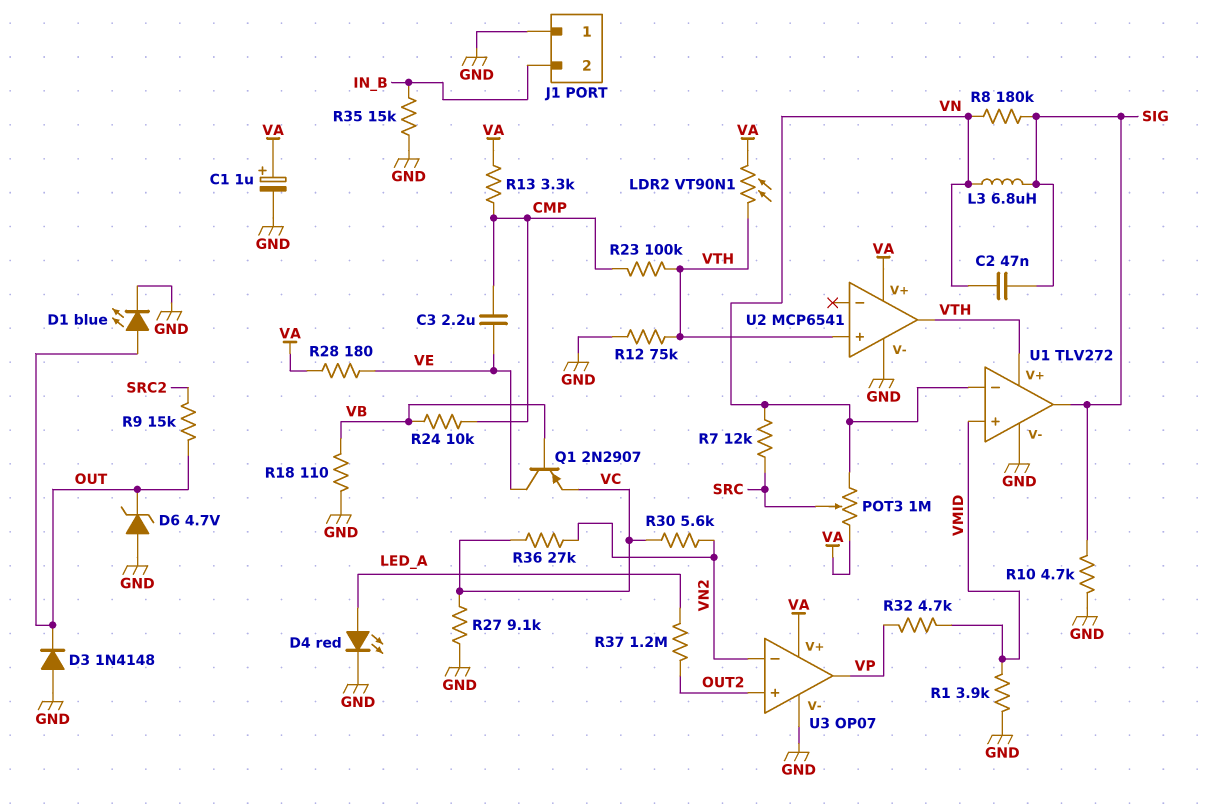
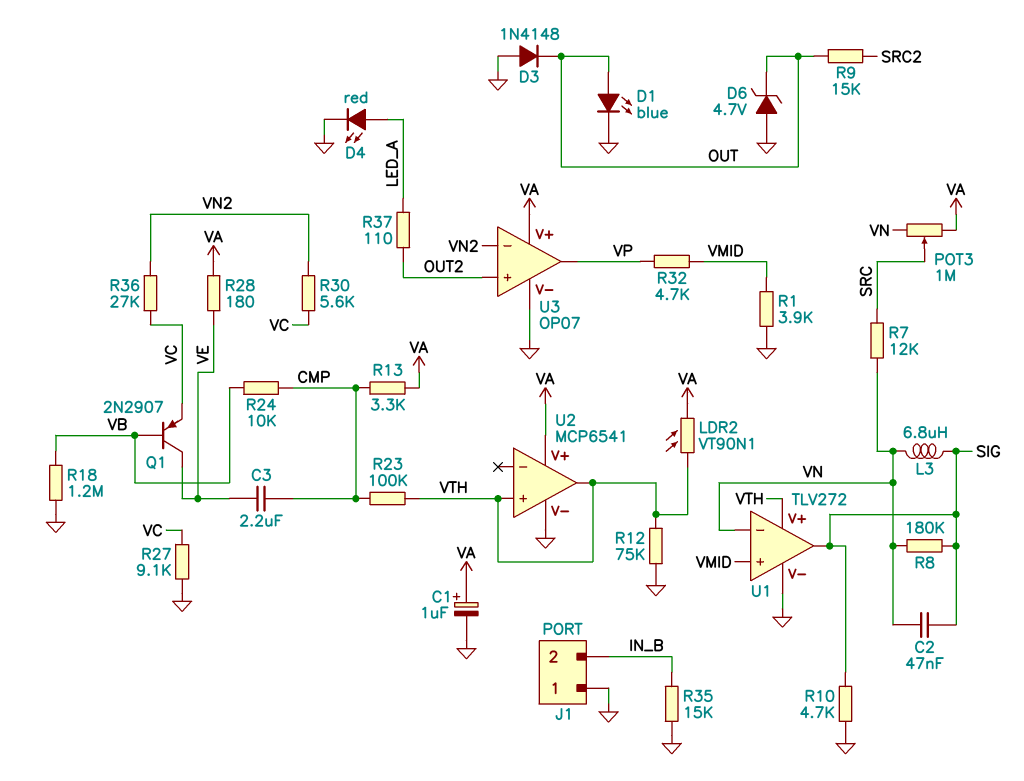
R18: 110 (GND, VB) -> 1.2M (GND, VB)
R37: 1.2M (LED_A, OUT2) -> 110 (LED_A, OUT2)

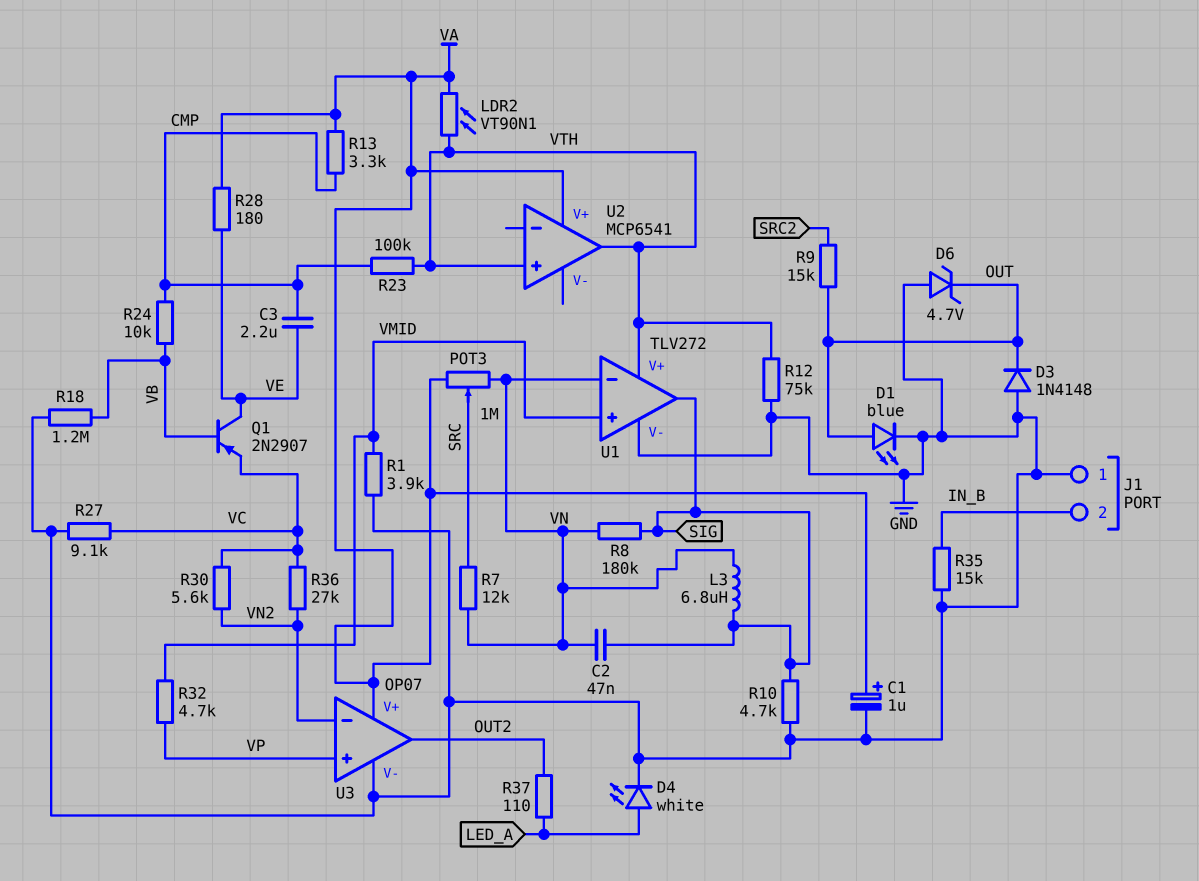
D4: LED red (A LED_A, K GND) -> LED white (A LED_A, K GND)
U2 pin V-: GND -> none
U3 pin in+: OUT2 -> VP
U3 pin out: VP -> OUT2

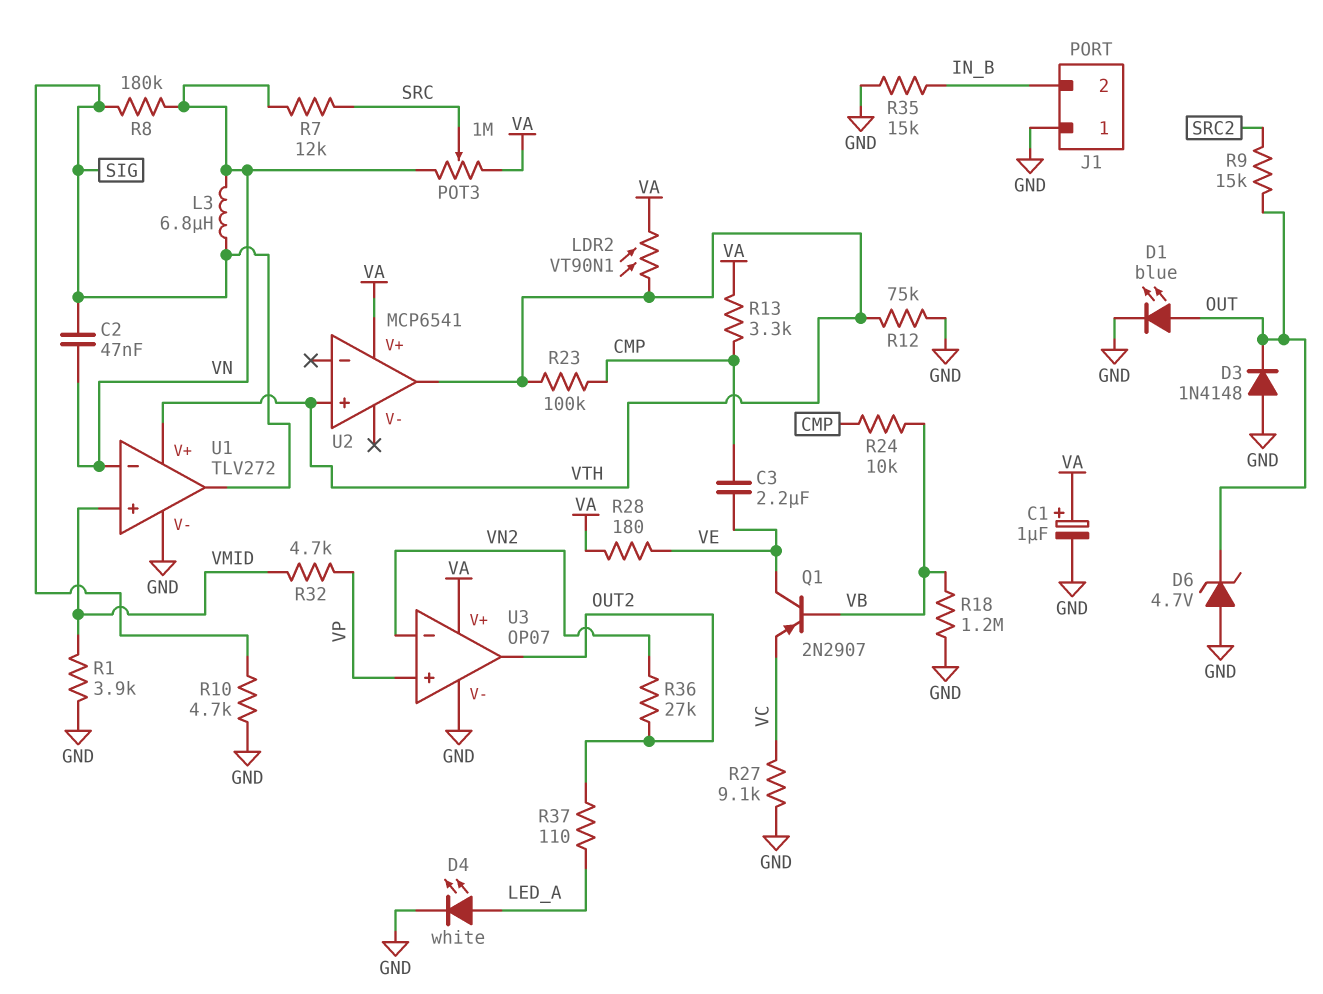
R30: 5.6k (VC, VN2) -> none
R36: 27k (VC, VN2) -> 27k (OUT2, VN2)

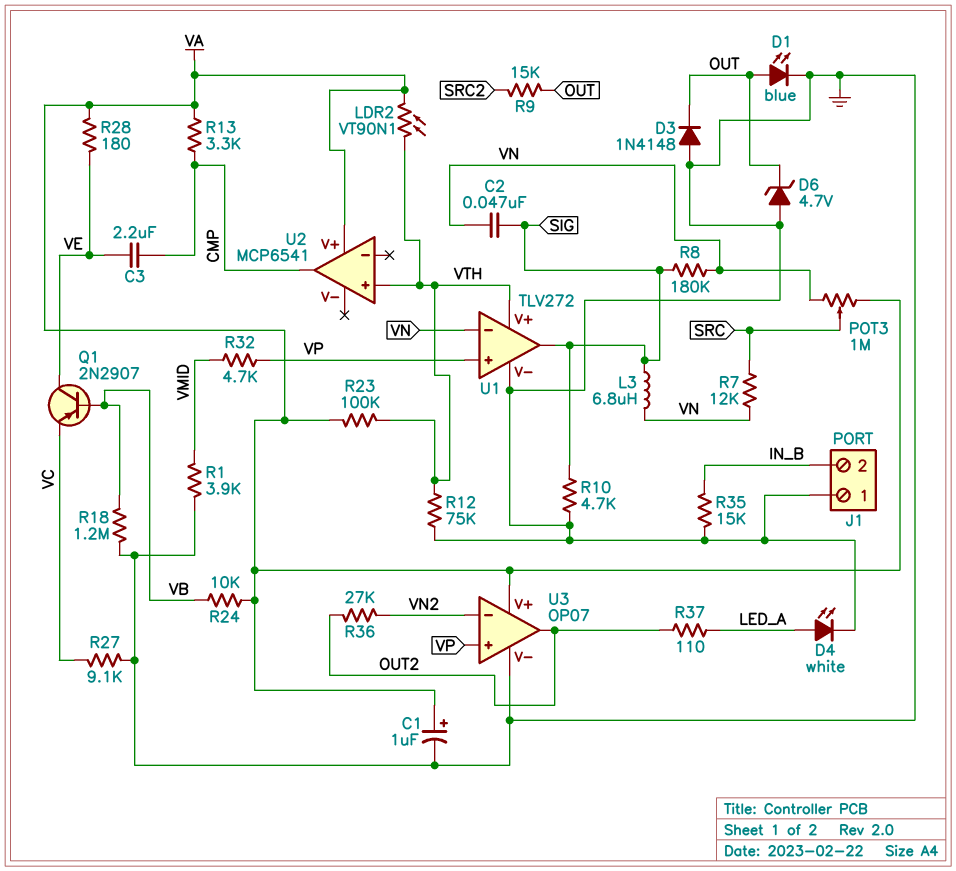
R23: 100k (CMP, VTH) -> 100k (VA, VTH)
R24: 10k (CMP, VB) -> 10k (VA, VB)
U1 pin in+: VMID -> VP
U2 pin out: VTH -> CMP

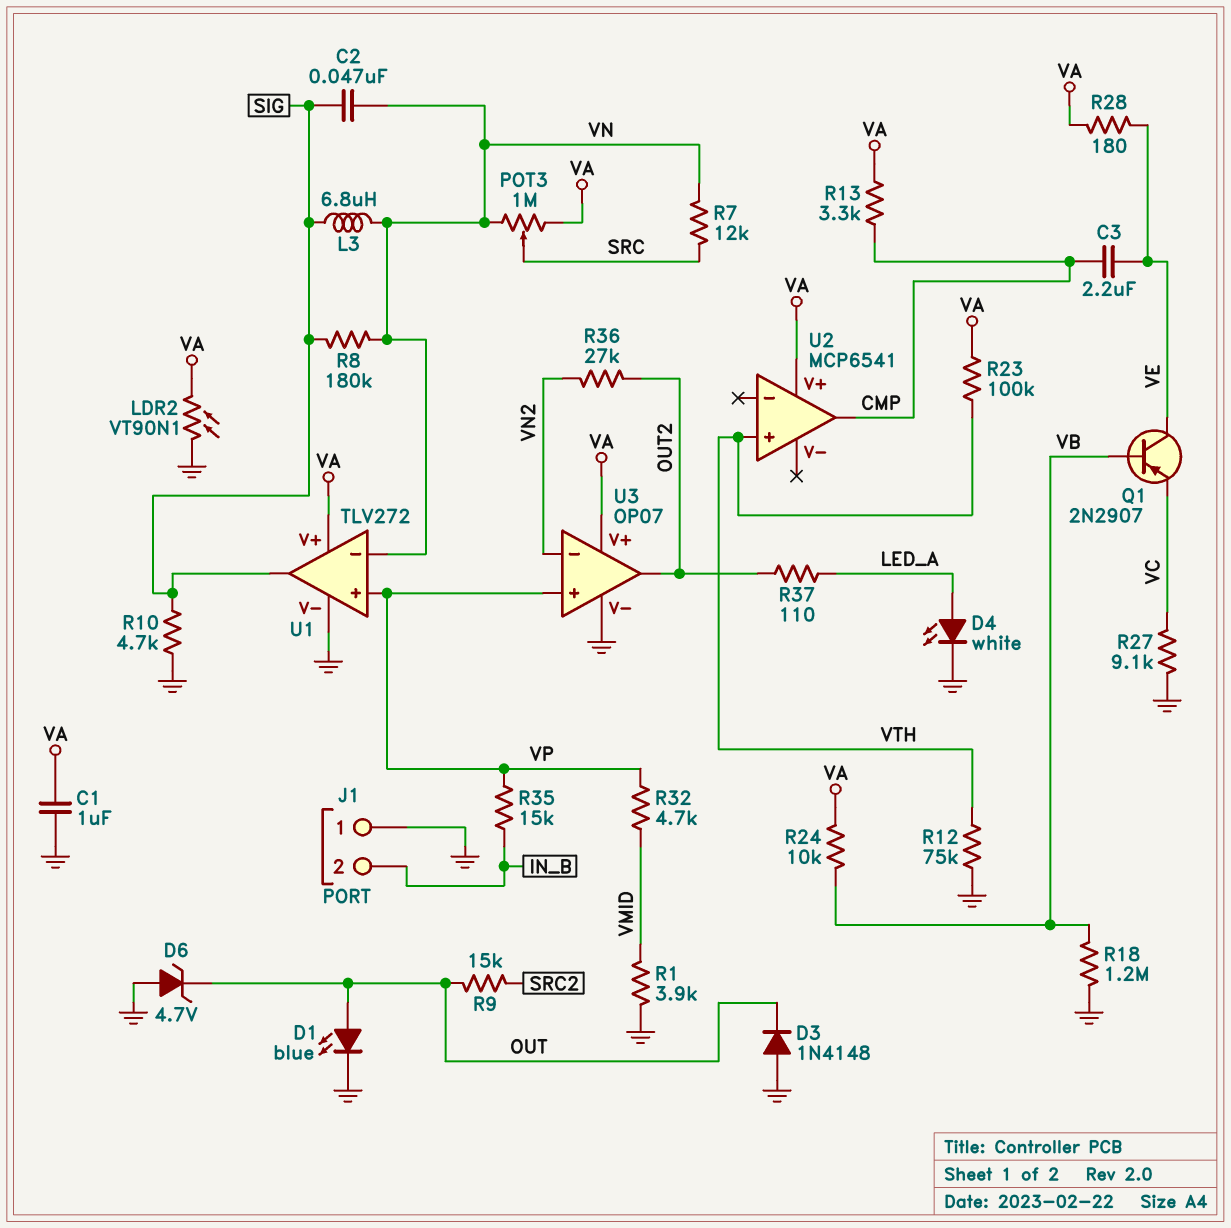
C1: 1uF (plus VA, minus GND) -> 1uF (GND, VA)
LDR2: VT90N1 (VA, VTH) -> VT90N1 (GND, VA)
R35: 15k (GND, IN_B) -> 15k (IN_B, VP)
U1 pin V+: VTH -> VA

